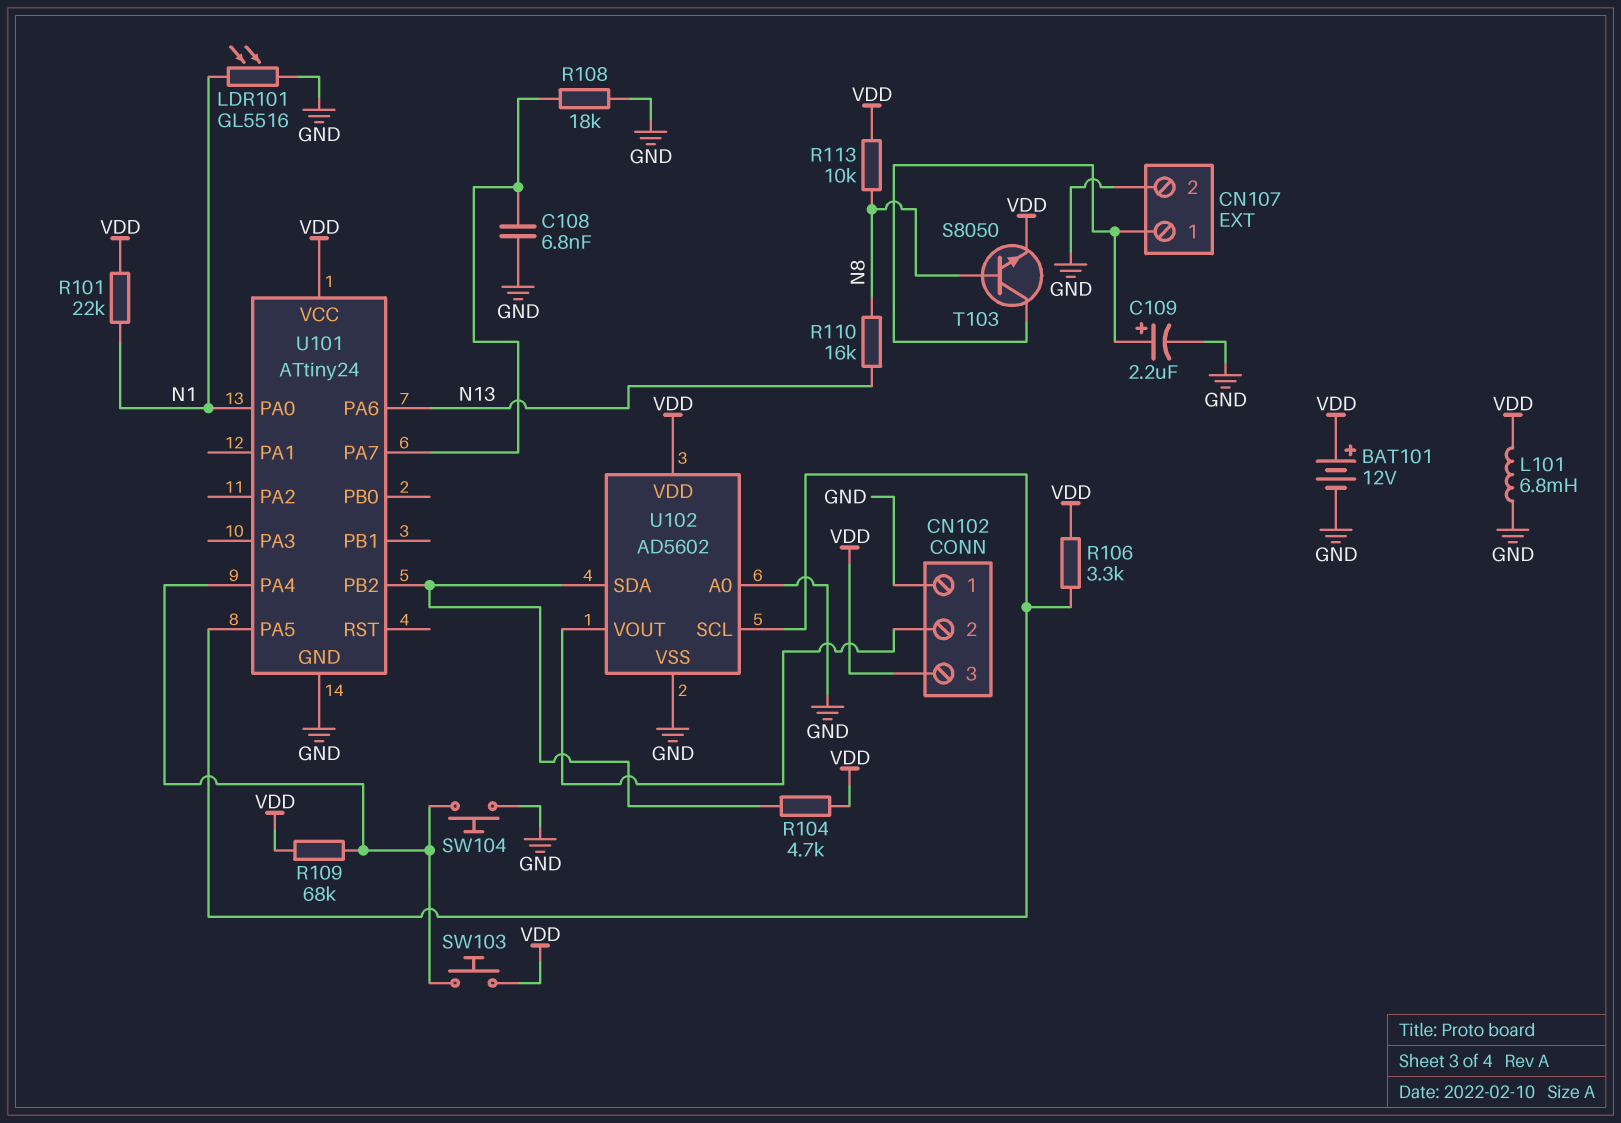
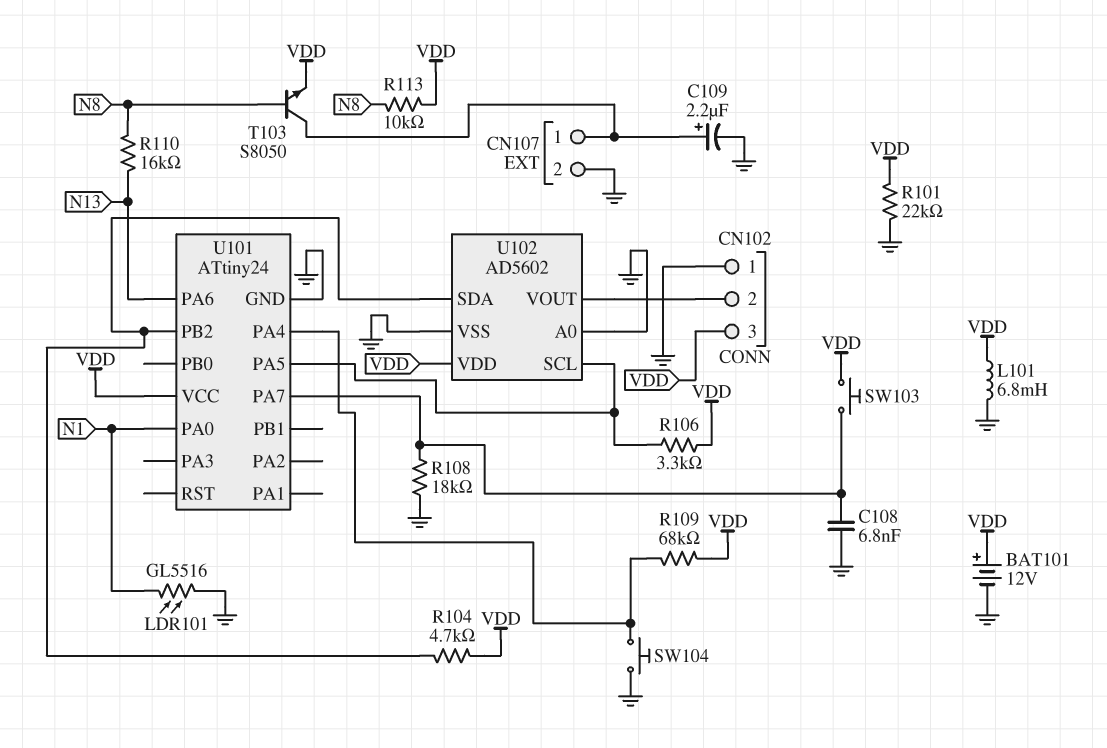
R101: 22k (N1, VDD) -> 22k (GND, VDD)
SW103: button (U101/PA4, VDD) -> button (U101/PA7, VDD)

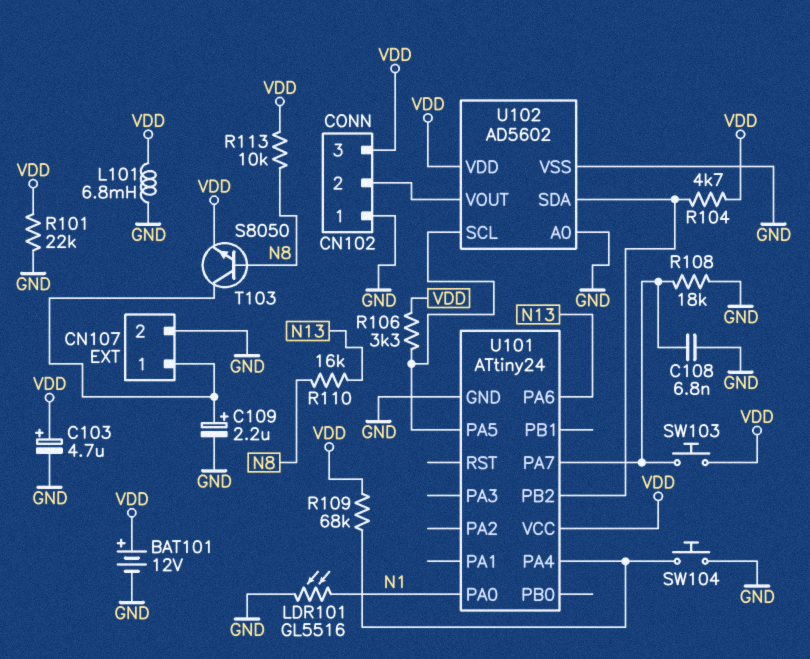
C103: none -> 4.7uF (plus VDD, minus GND)

